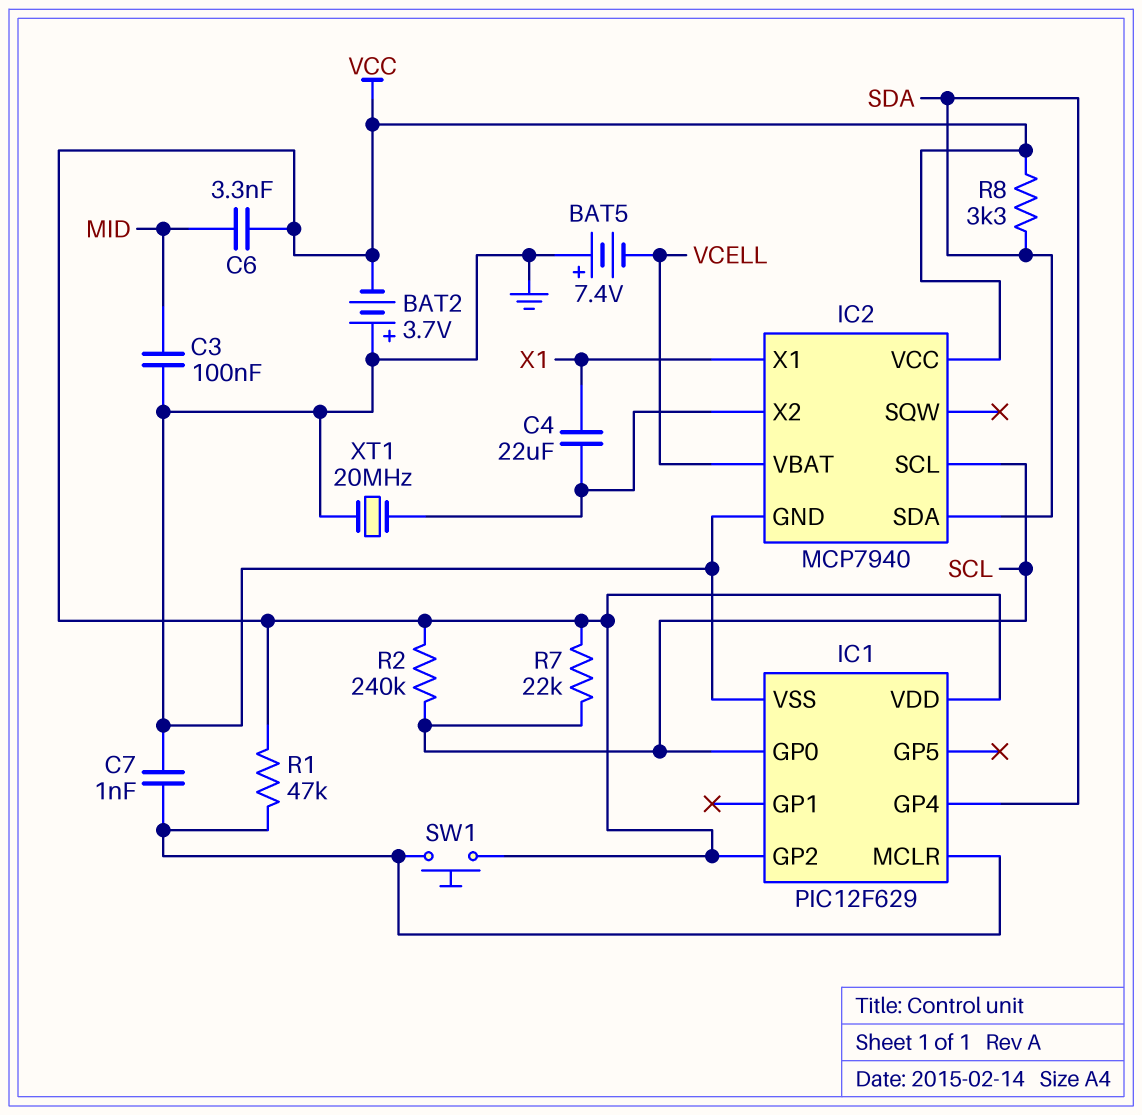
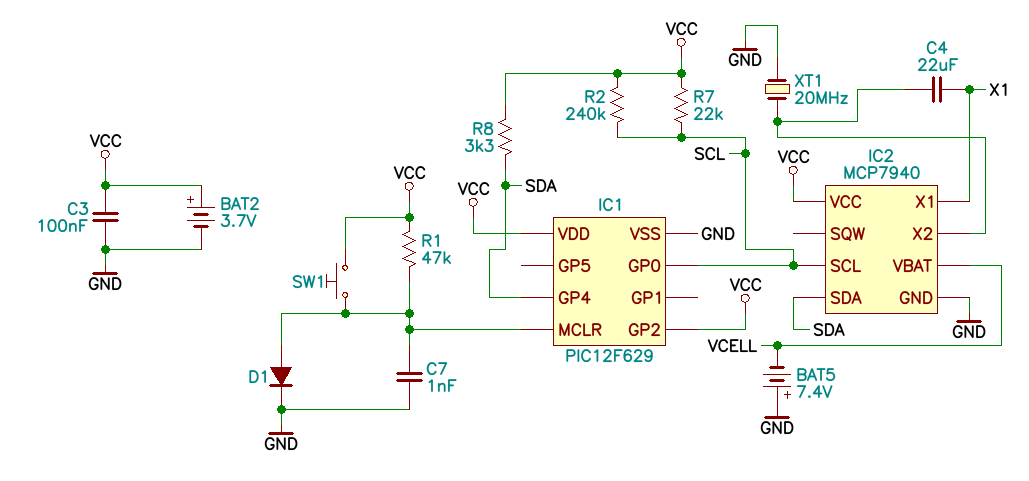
BAT2: 3.7V (plus GND, minus VCC) -> 3.7V (plus VCC, minus GND)
C3: 100nF (GND, MID) -> 100nF (GND, VCC)
C6: 3.3nF (MID, VCC) -> none
D1: none -> diode (A IC1/MCLR, K GND)

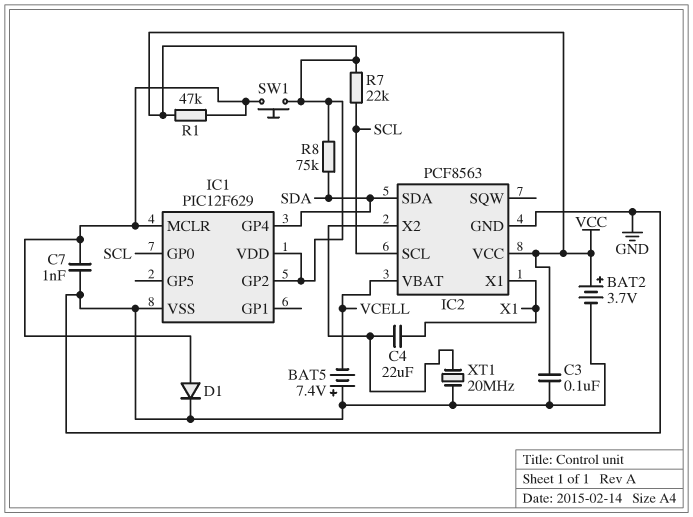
IC2: MCP7940 -> PCF8563
R2: 240k (SCL, VCC) -> none
R8: 3.3k (SDA, VCC) -> 75k (SDA, VCC)

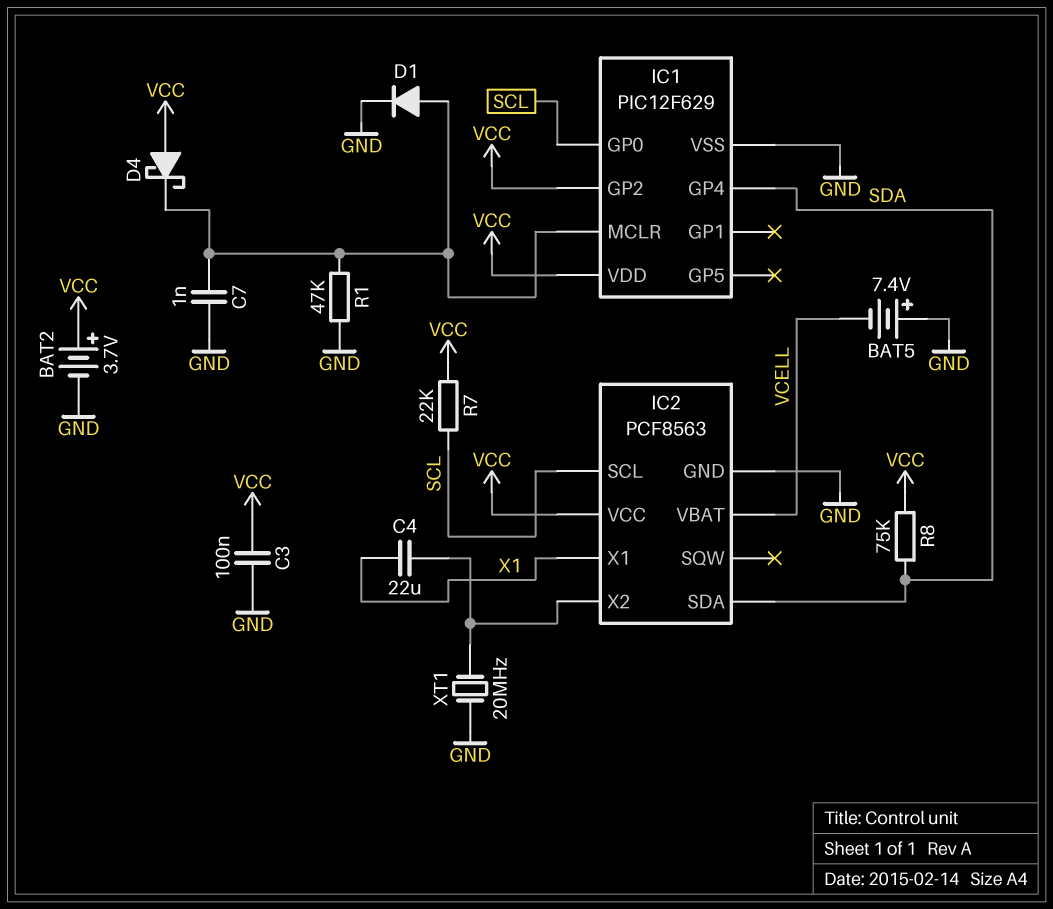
D4: none -> schottky (A VCC, K IC1/MCLR)
R1: 47k (IC1/MCLR, VCC) -> 47k (GND, IC1/MCLR)
SW1: button (IC1/MCLR, VCC) -> none

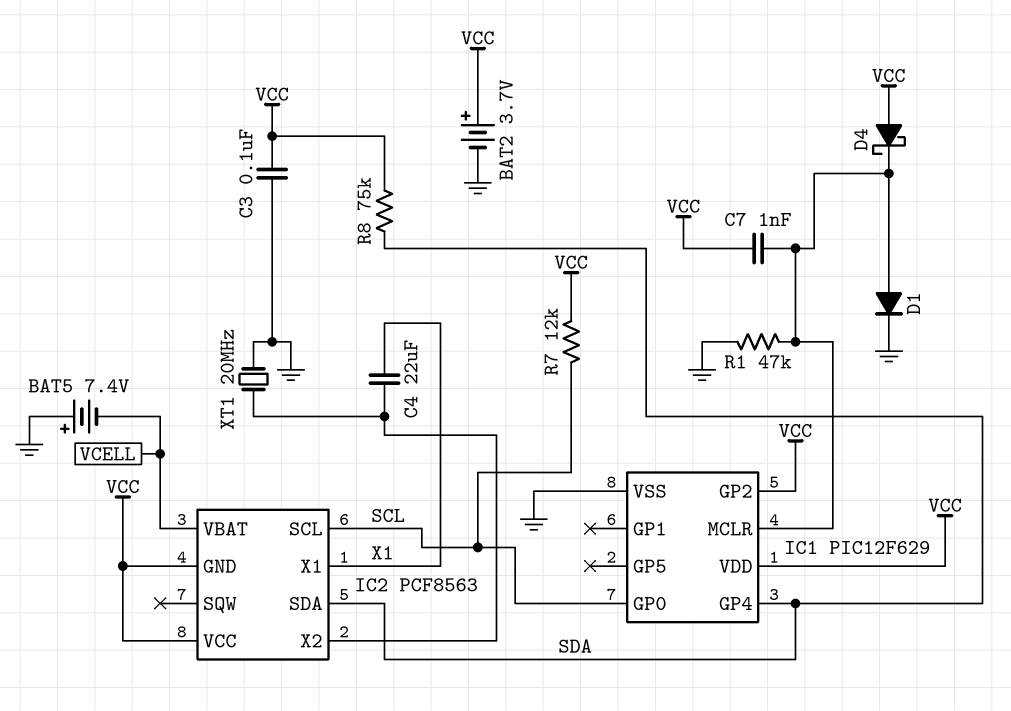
C7: 1nF (GND, IC1/MCLR) -> 1nF (IC1/MCLR, VCC)
IC2 pin GND: GND -> VCC
R7: 22k (SCL, VCC) -> 12k (SCL, VCC)

